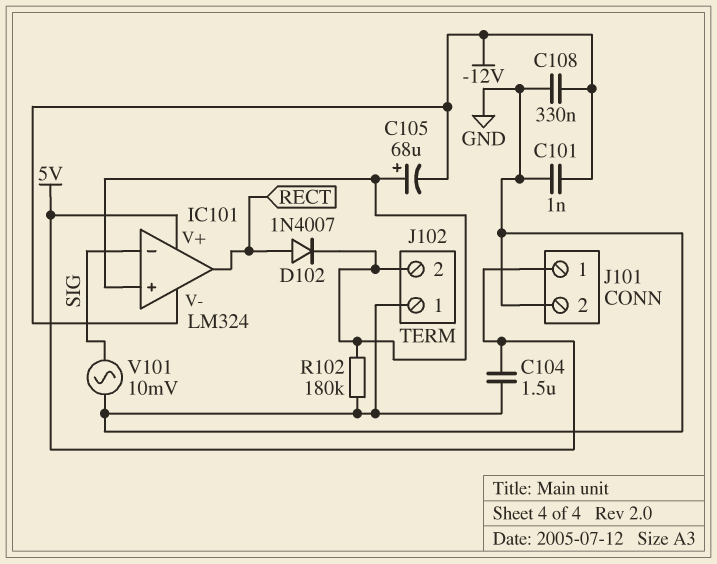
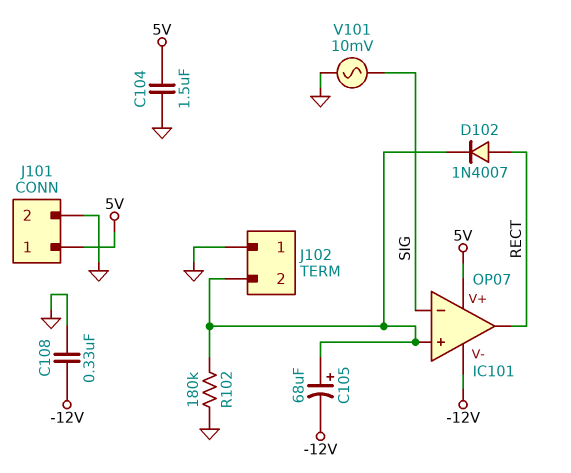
C101: 1nF (-12V, GND) -> none
IC101: LM324 -> OP07

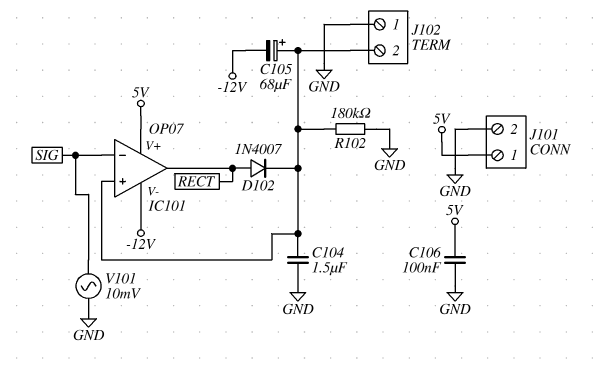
C104: 1.5uF (5V, GND) -> 1.5uF (GND, IC101/in+)
C106: none -> 100nF (5V, GND)
C108: 330nF (-12V, GND) -> none

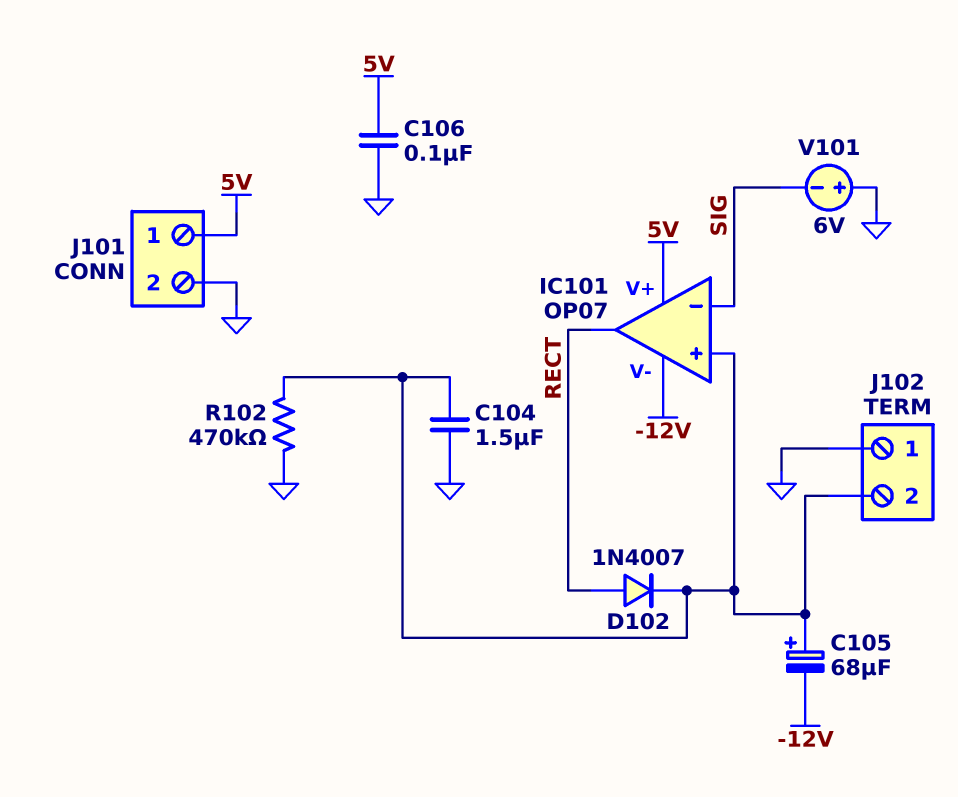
R102: 180k (GND, IC101/in+) -> 470k (GND, IC101/in+)
V101: AC 10mV (GND, SIG) -> 6V (plus GND, minus SIG)

